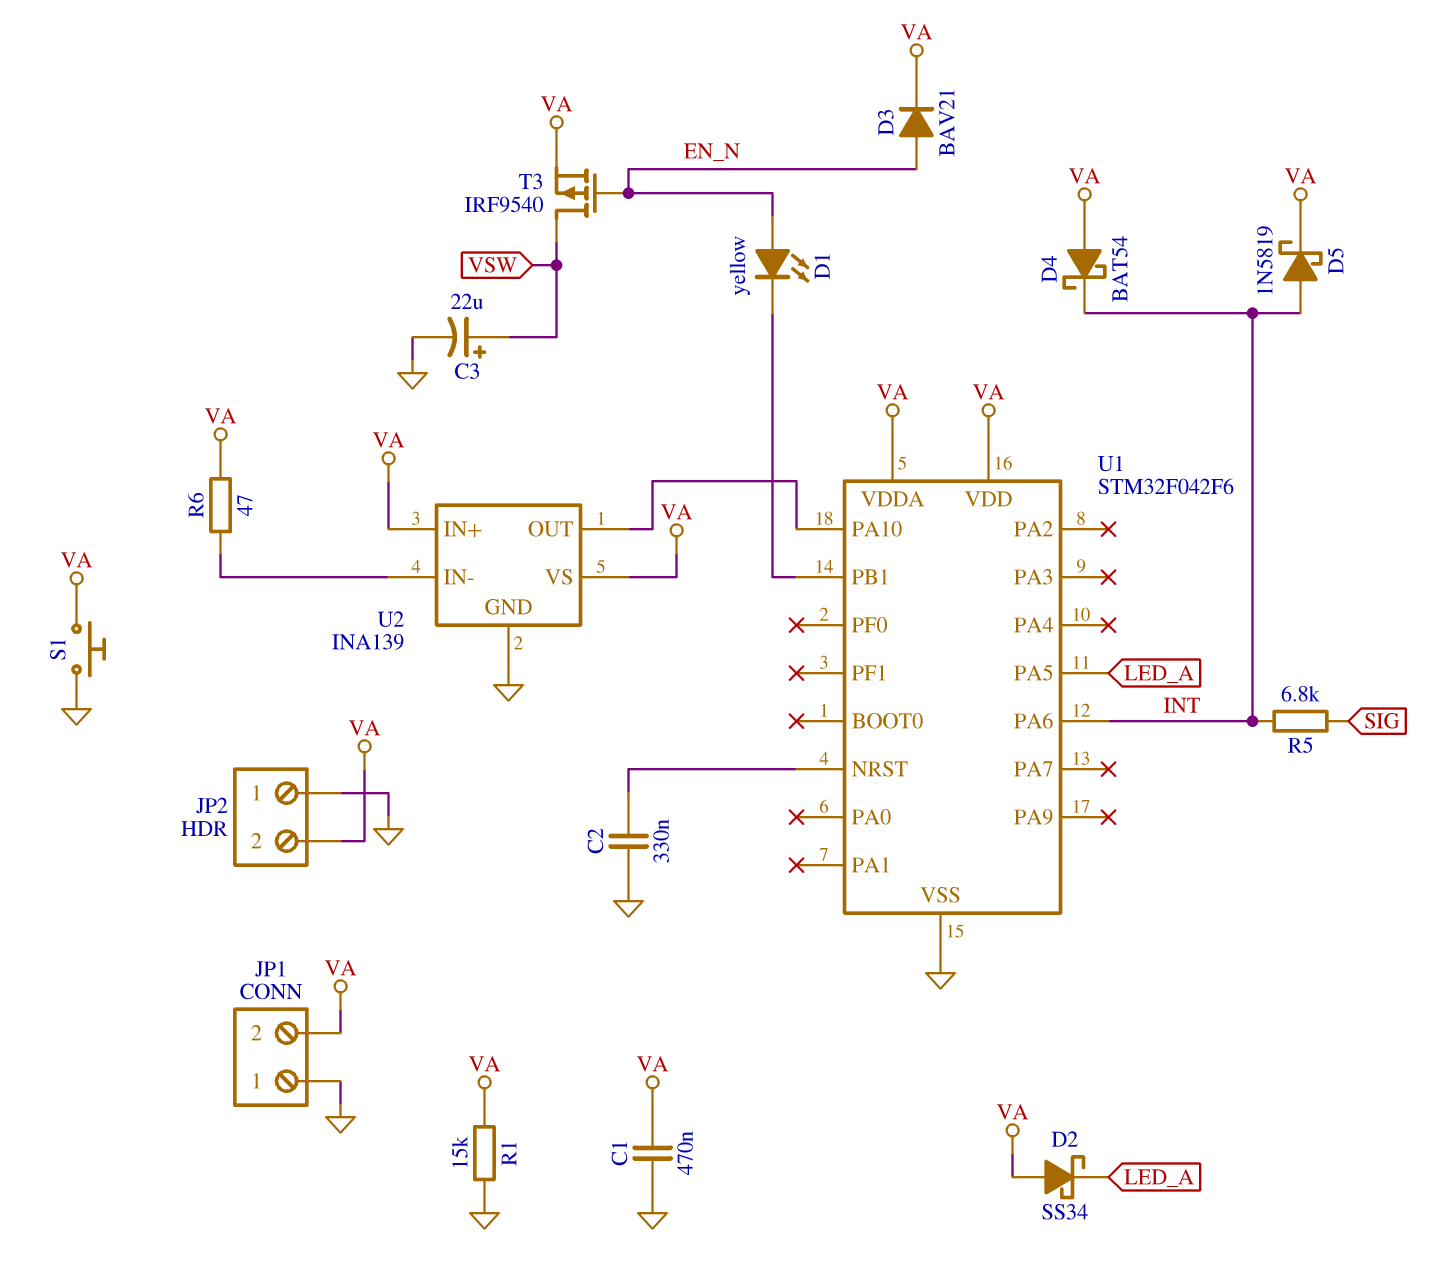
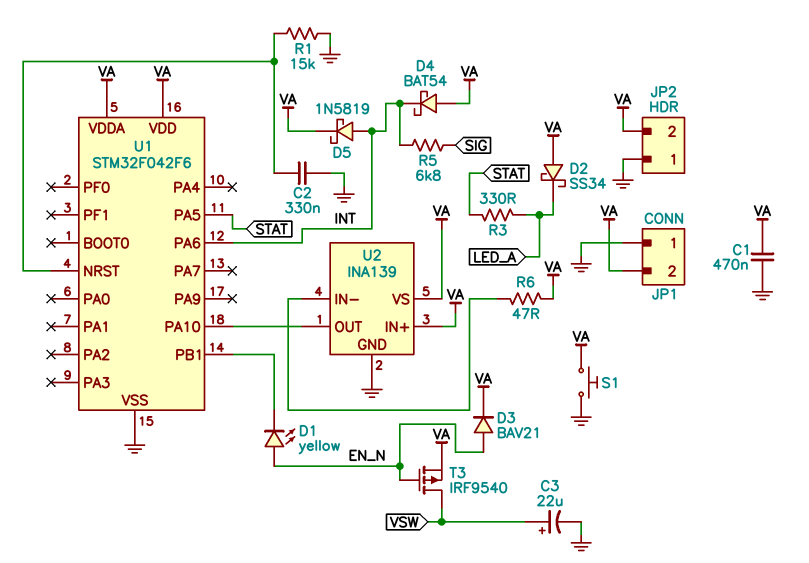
R1: 15k (GND, VA) -> 15k (GND, U1/NRST)
R3: none -> 330 (LED_A, STAT)
U1 pin PA5: LED_A -> STAT

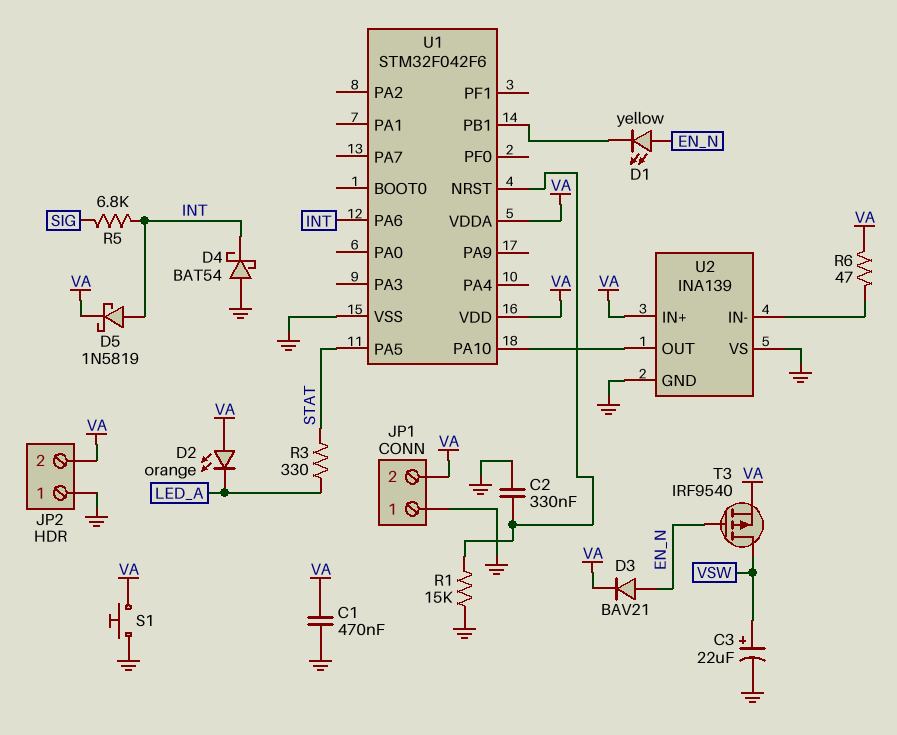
D2: schottky SS34 (A VA, K LED_A) -> LED orange (A VA, K LED_A)
D4: schottky BAT54 (A VA, K INT) -> schottky BAT54 (A GND, K INT)
U2 pin VS: VA -> GND

